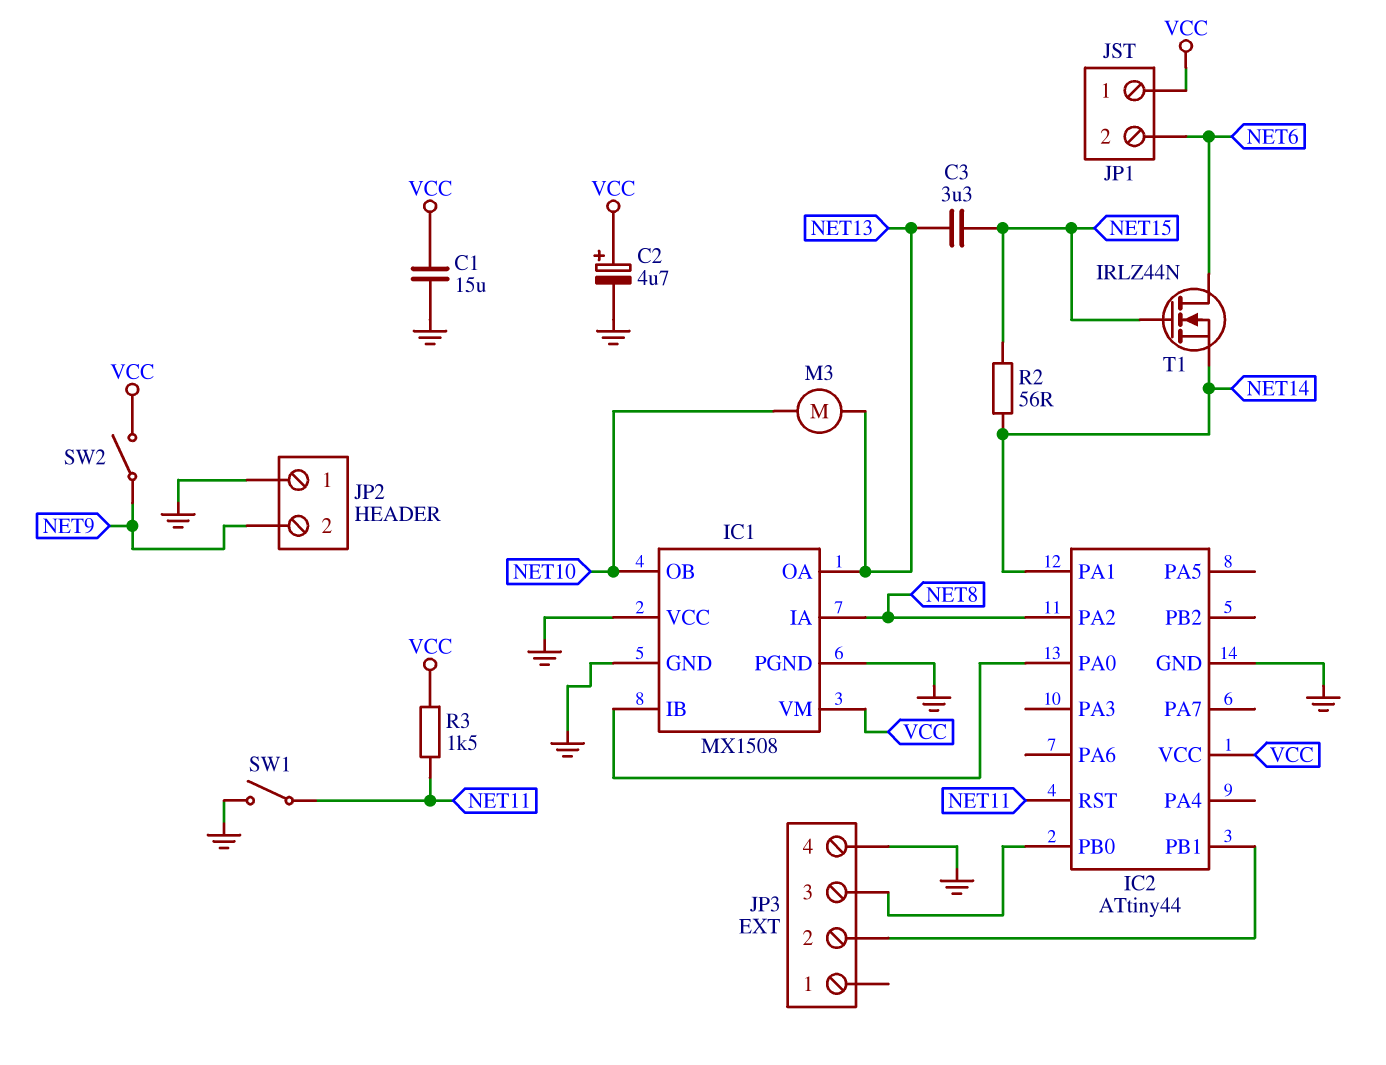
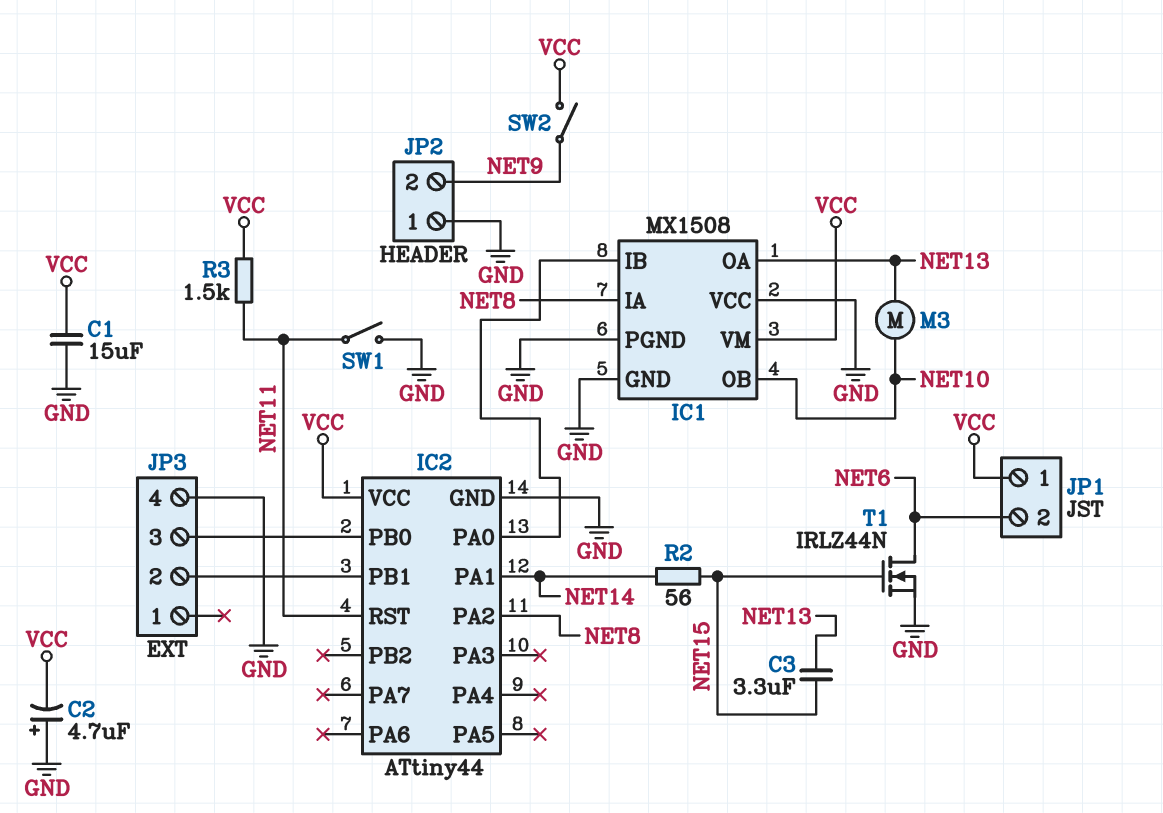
C2: 4.7uF (plus VCC, minus GND) -> 4.7uF (plus GND, minus VCC)
T1: NMOS IRLZ44N (G NET15, D NET6, S NET14) -> NMOS IRLZ44N (G NET15, D NET6, S GND)

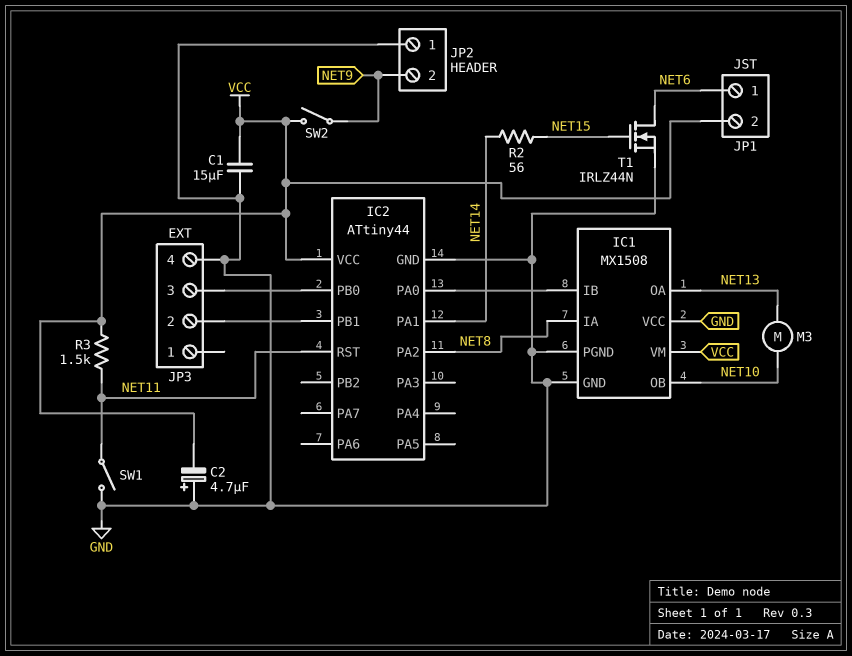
C3: 3.3uF (NET13, NET15) -> none
JP1 pin 1: VCC -> NET6
JP1 pin 2: NET6 -> VCC

